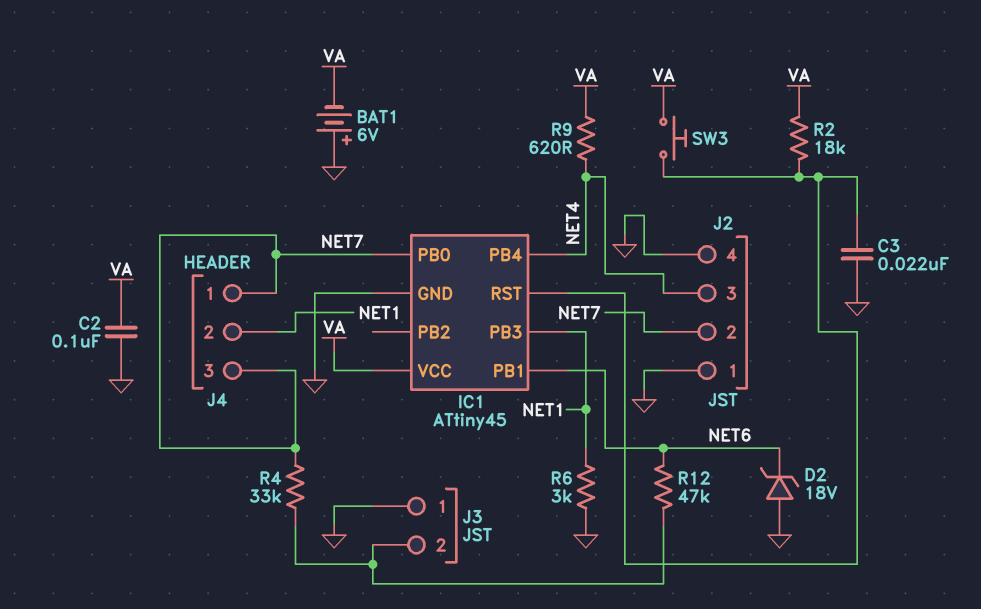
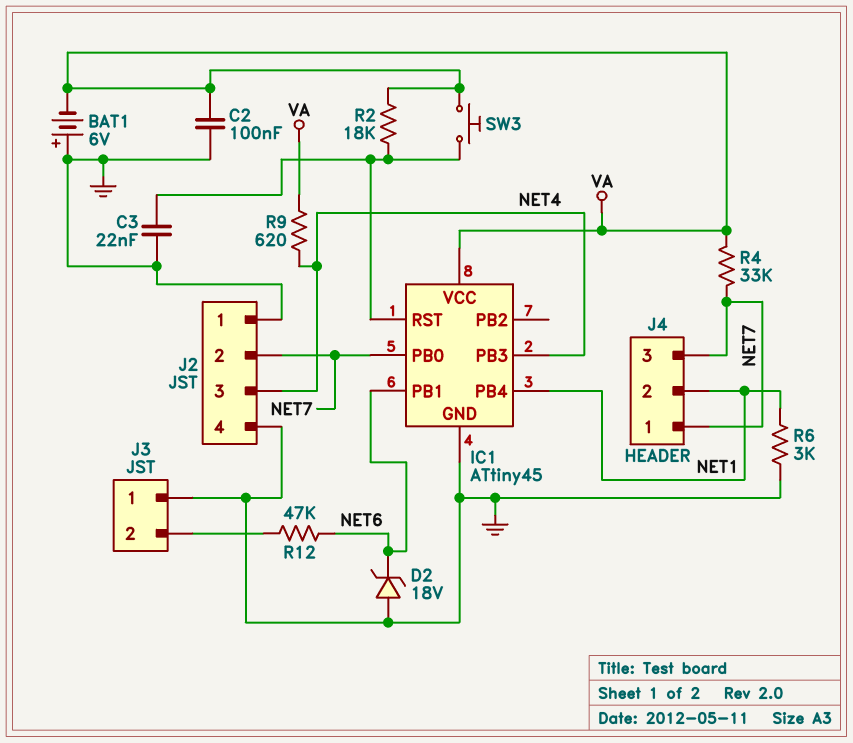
IC1 pin PB3: NET1 -> NET4
IC1 pin PB4: NET4 -> NET1
R4: 33k (J3/2, NET7) -> 33k (NET7, VA)

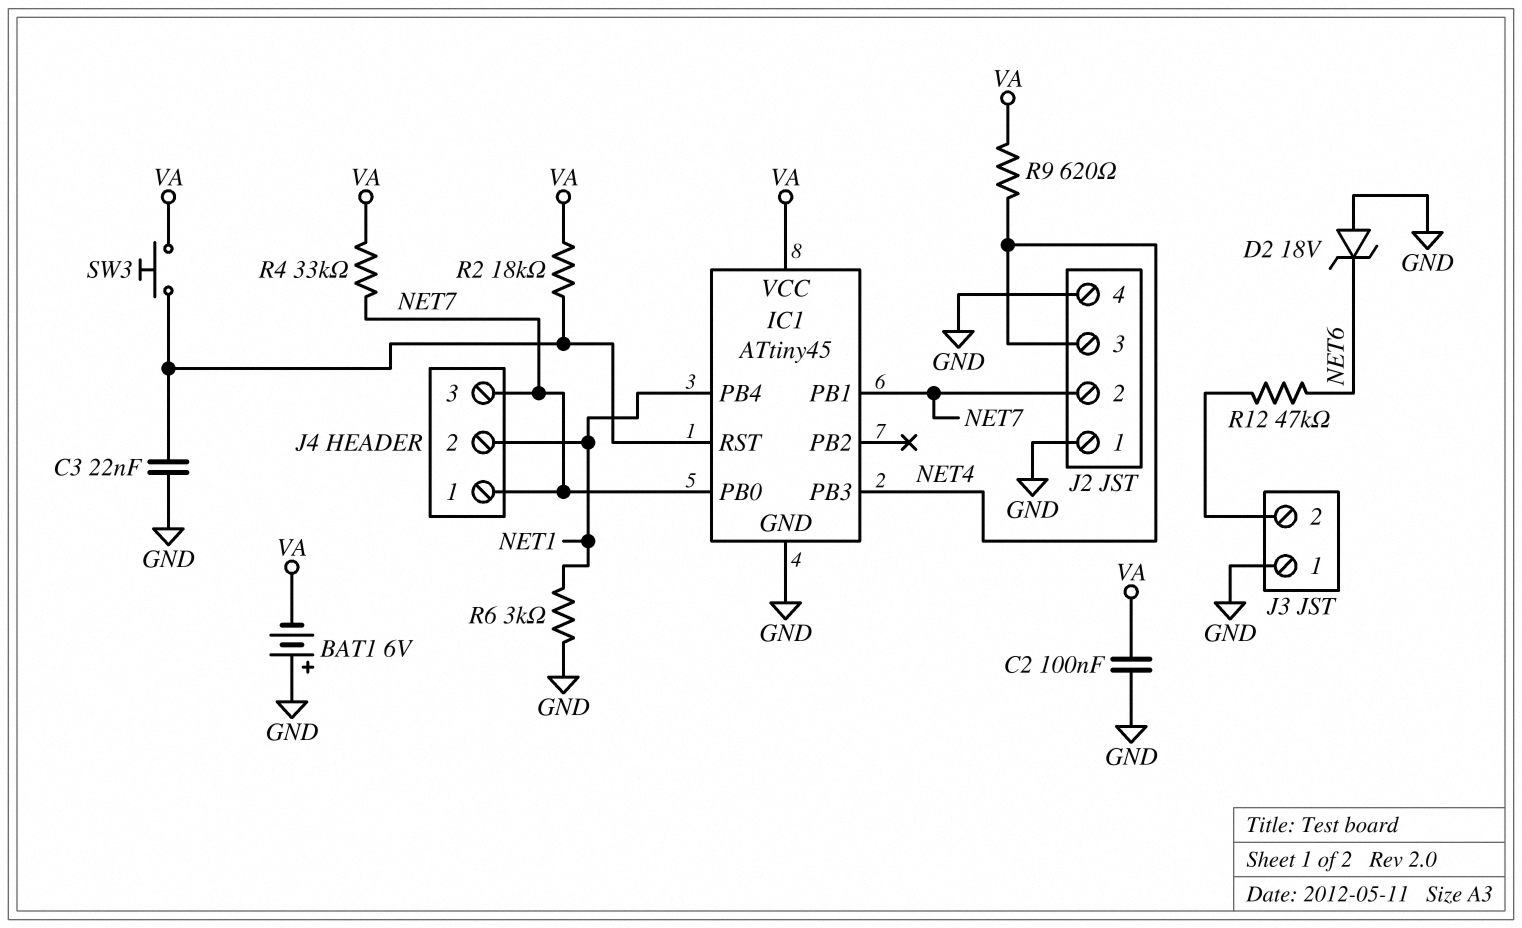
IC1 pin PB1: NET6 -> NET7

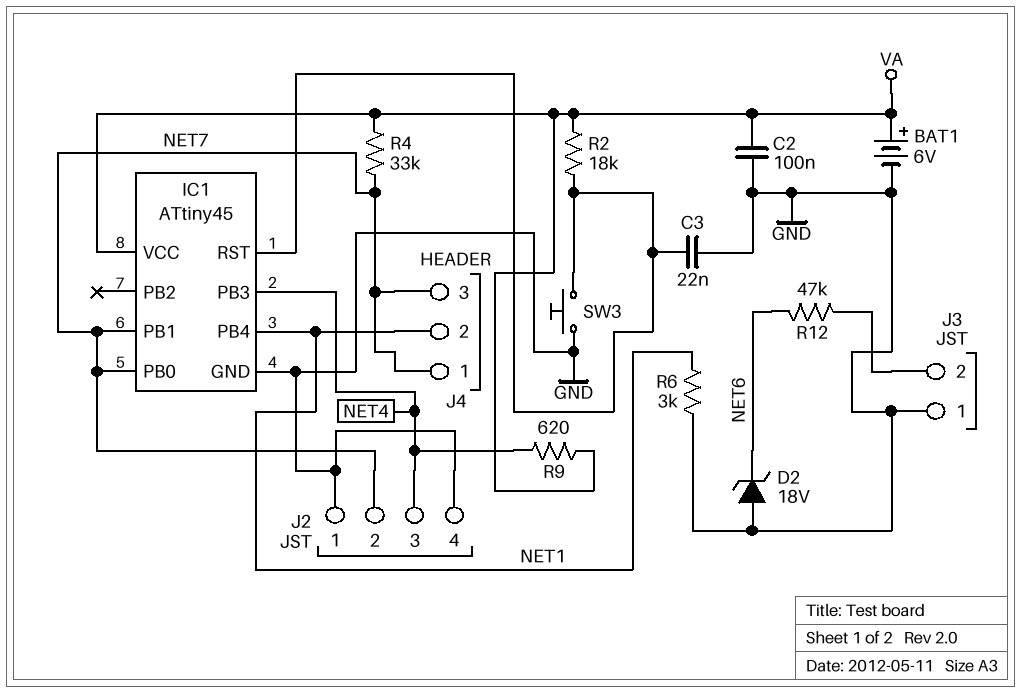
BAT1: 6V (plus GND, minus VA) -> 6V (plus VA, minus GND)
SW3: button (IC1/RST, VA) -> button (GND, IC1/RST)

